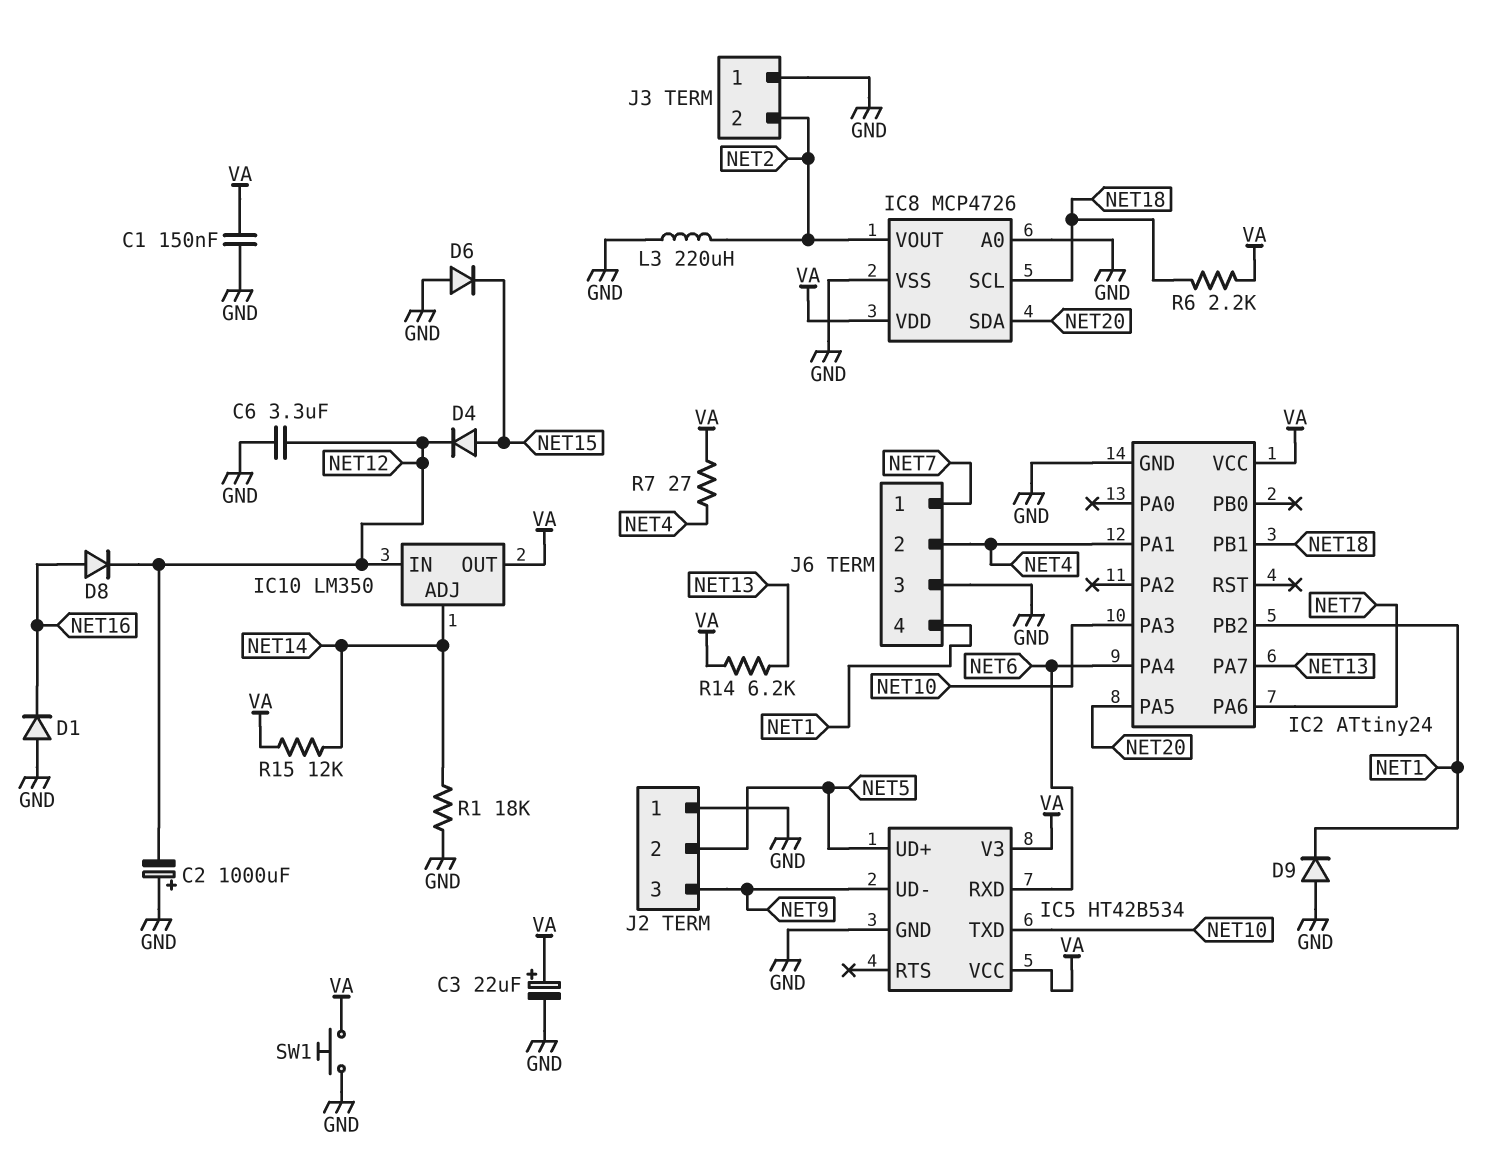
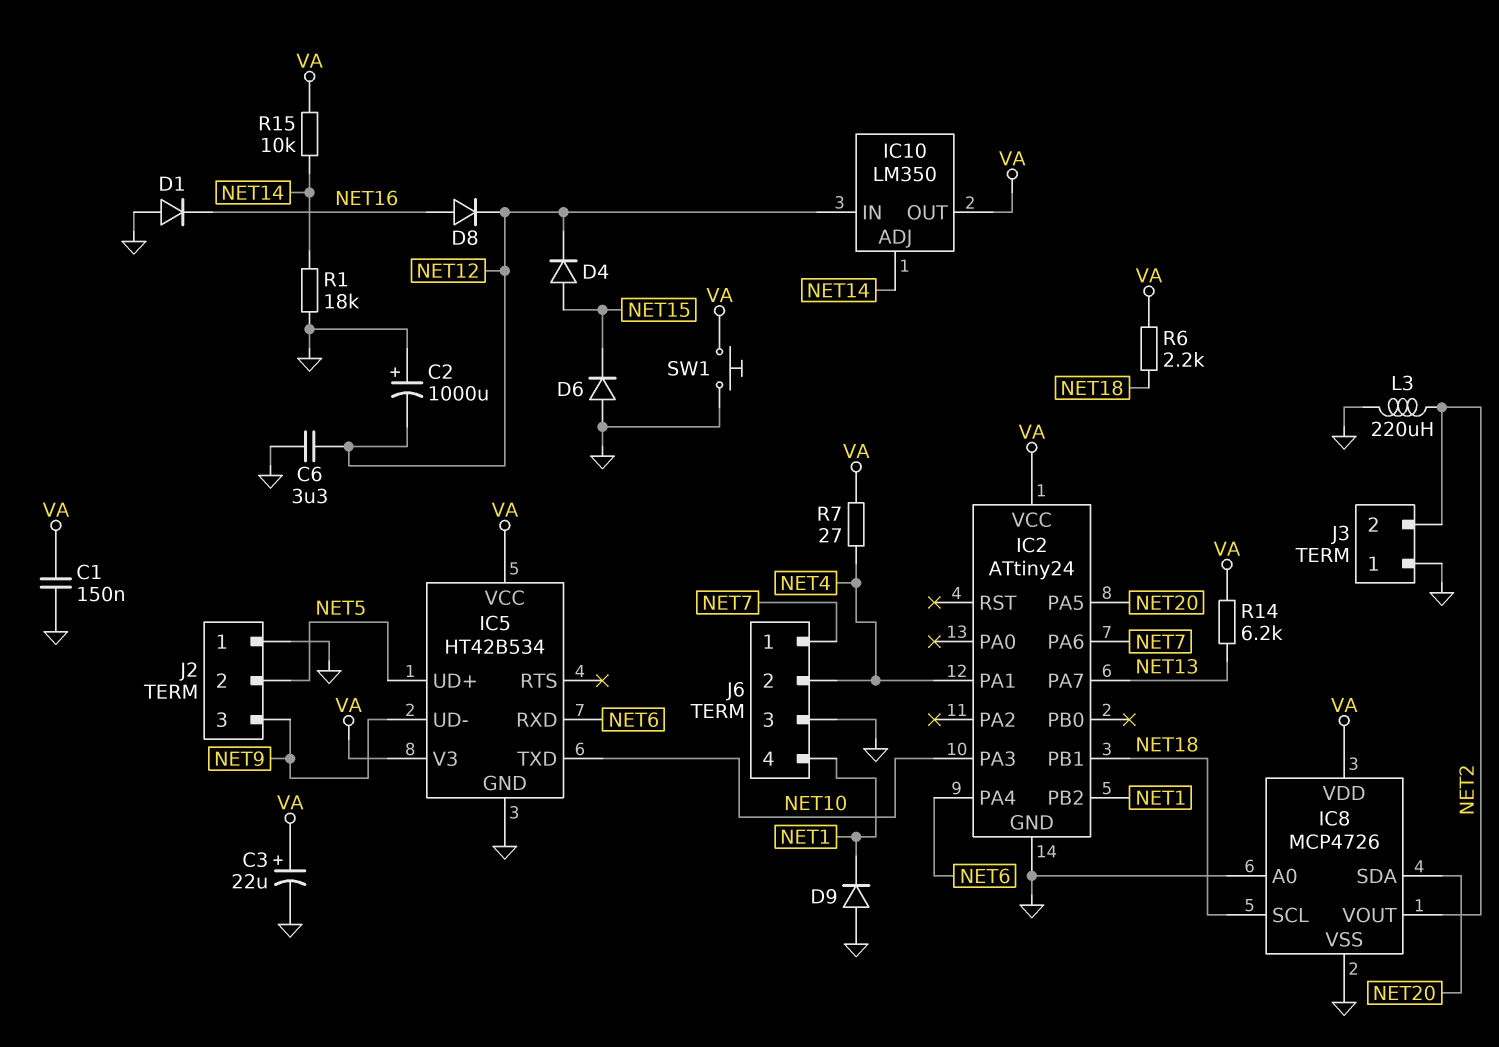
R15: 12k (NET14, VA) -> 10k (NET14, VA)

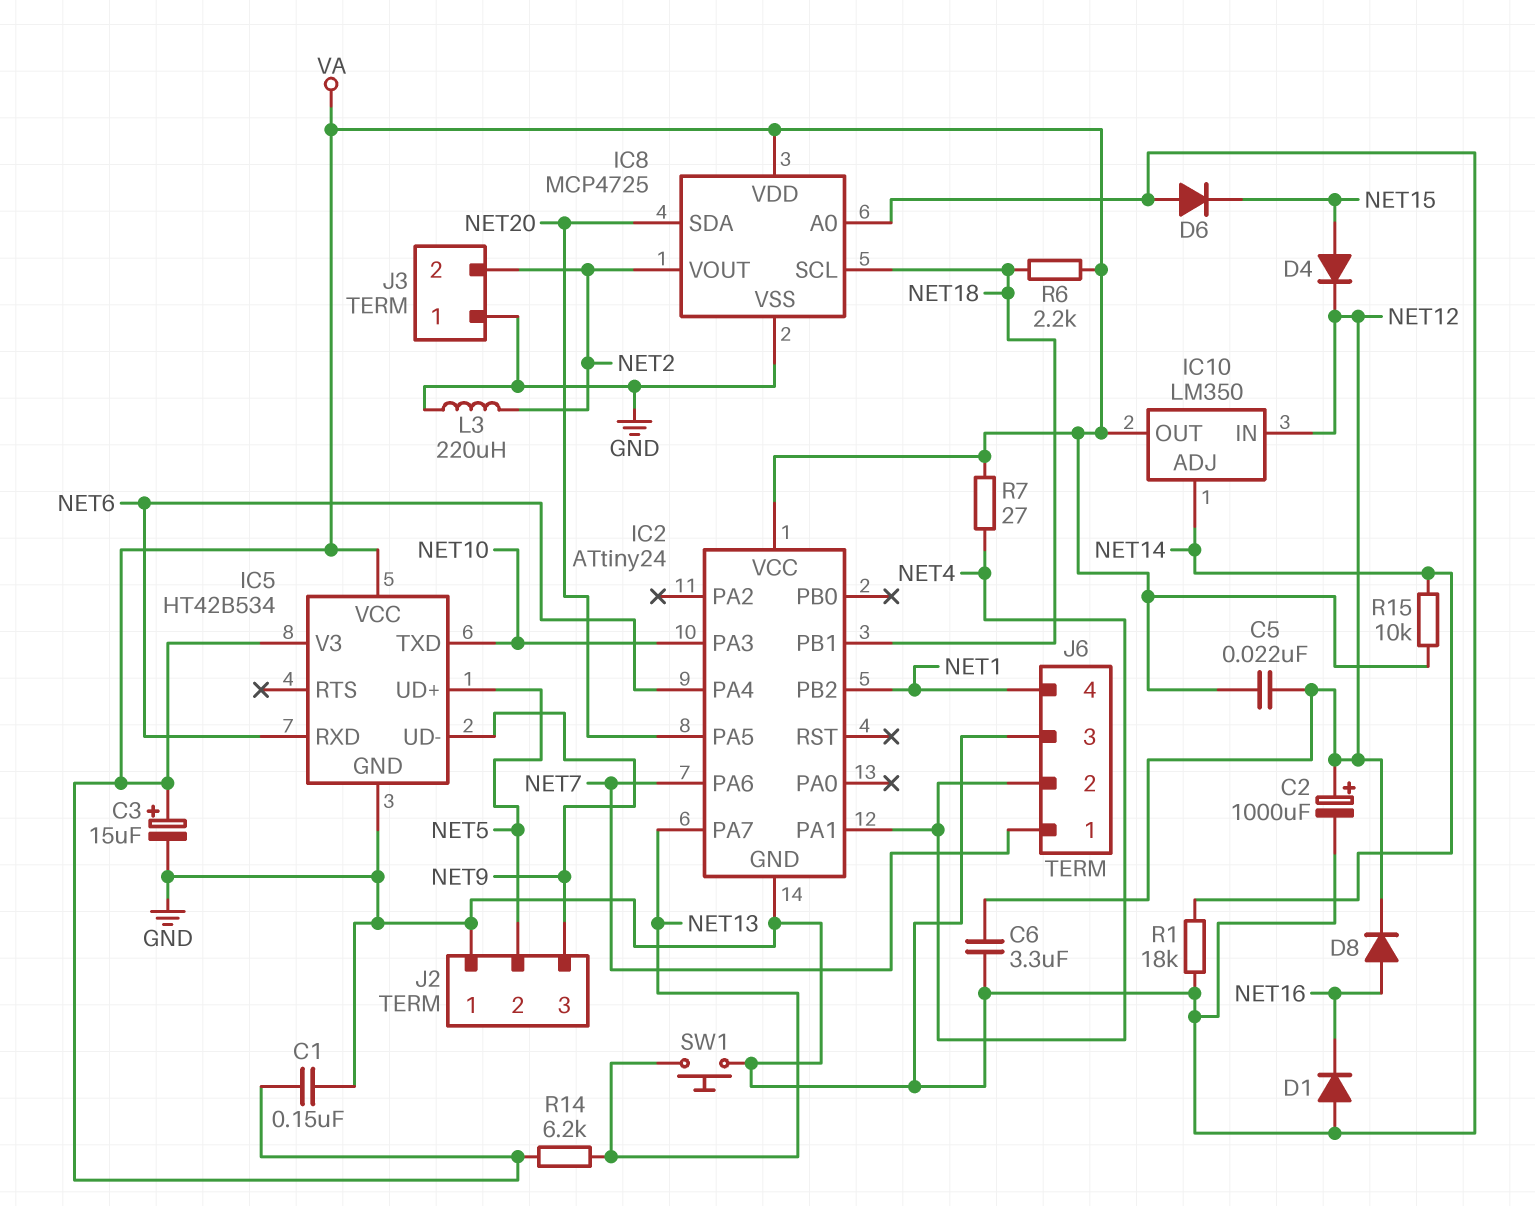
C2: 1000uF (plus GND, minus NET12) -> 1000uF (plus NET12, minus GND)
C3: 22uF (plus VA, minus GND) -> 15uF (plus VA, minus GND)
C5: none -> 22nF (NET12, VA)
D9: diode (A GND, K NET1) -> none
IC8: MCP4726 -> MCP4725
SW1: button (GND, VA) -> button (GND, NET13)

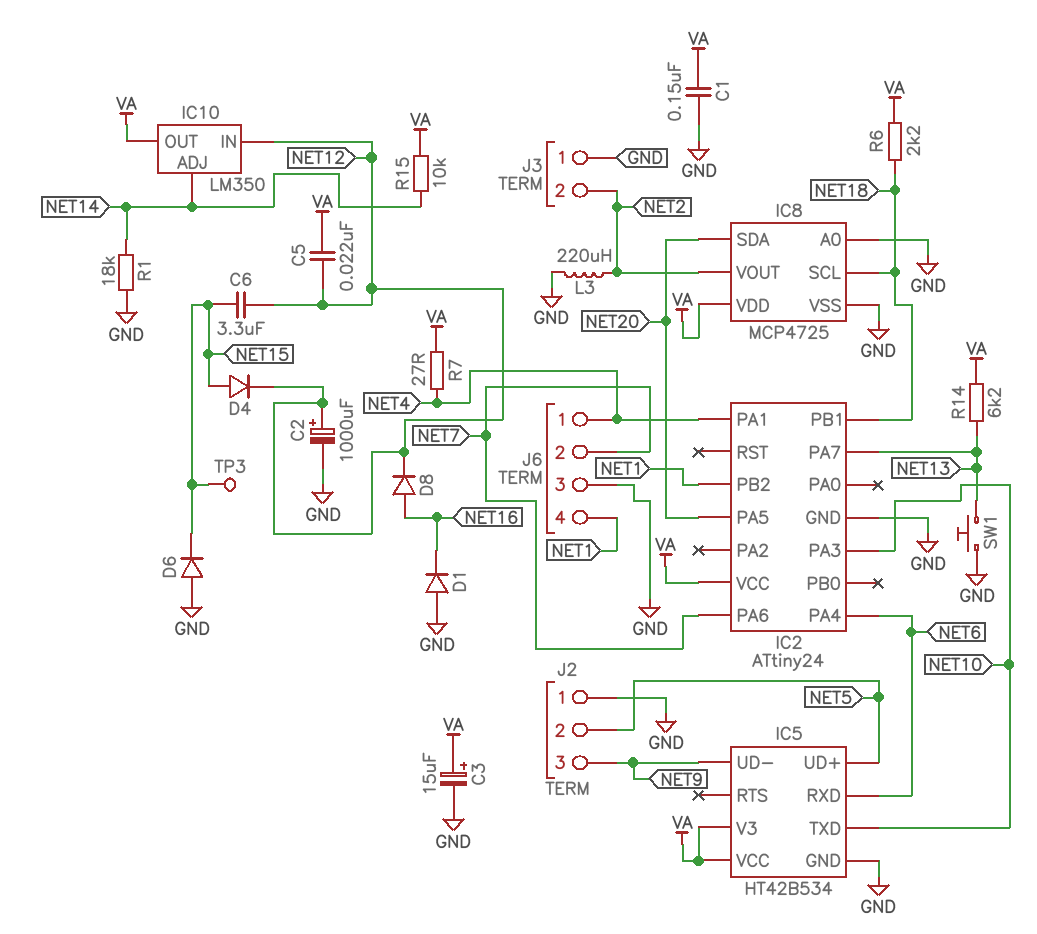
C6: 3.3uF (GND, NET12) -> 3.3uF (NET12, NET15)
J6 pin 1: NET7 -> NET4
J6 pin 2: NET4 -> NET7
TP3: none -> test point (NET15)

